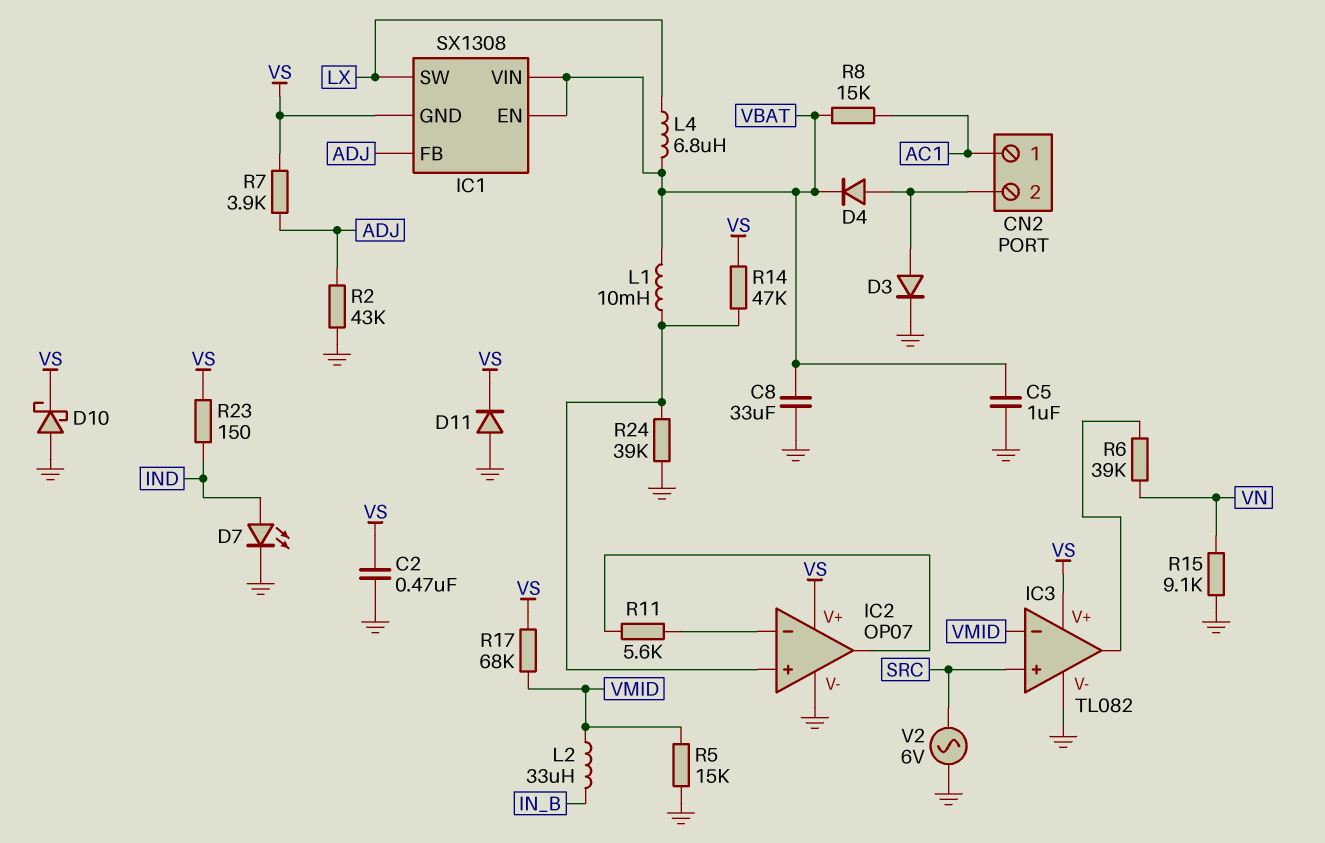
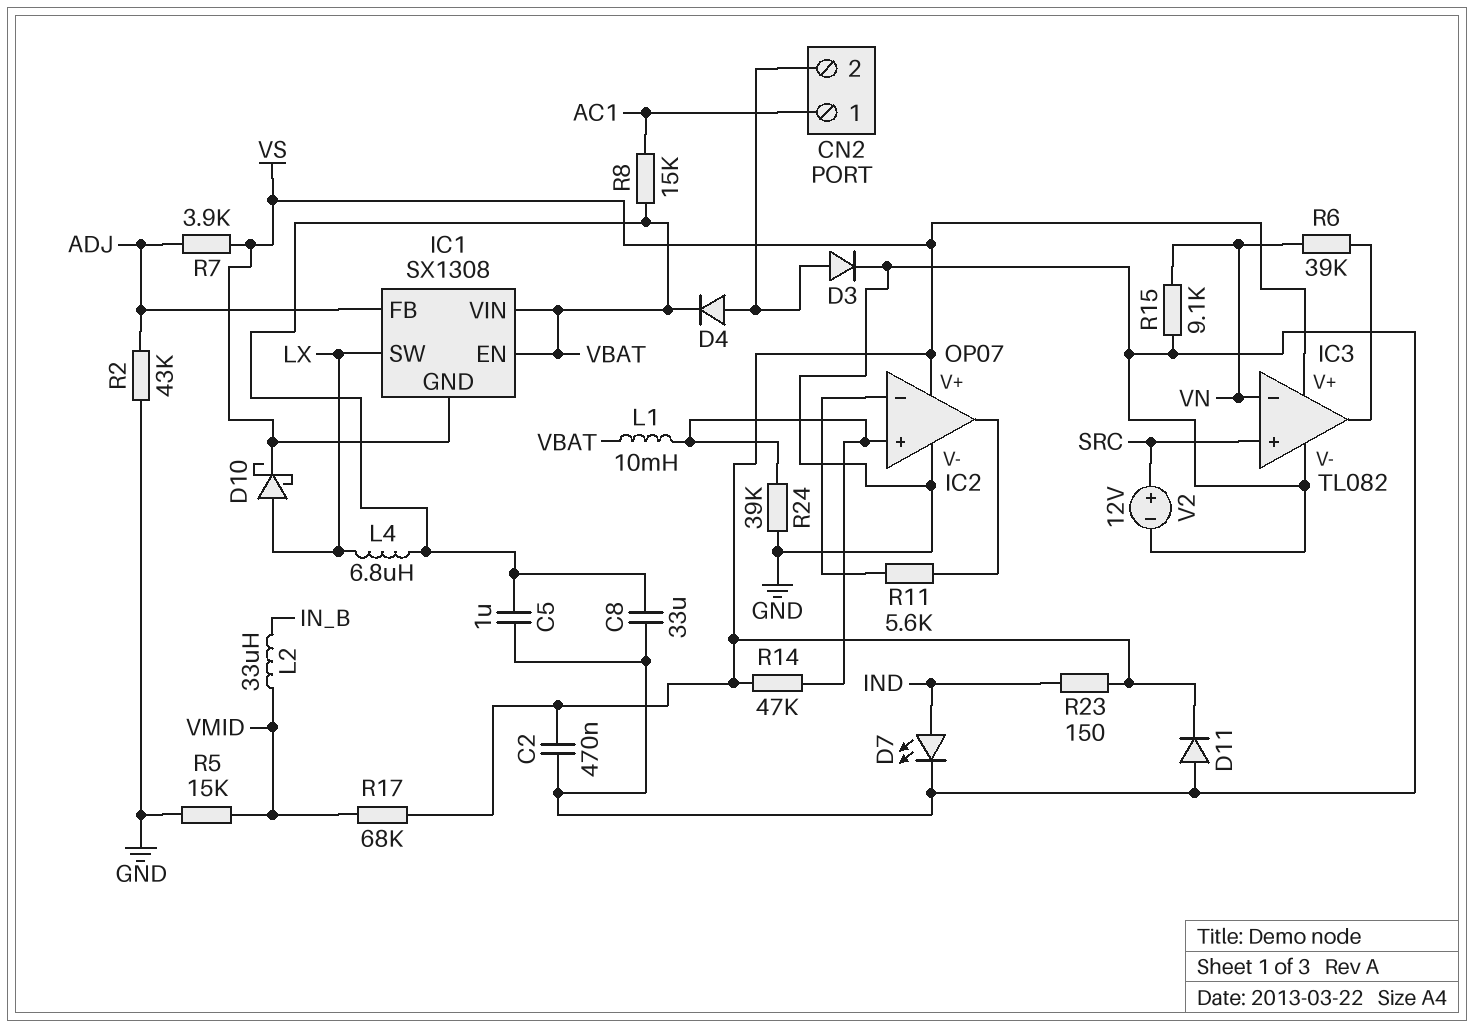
D10: schottky (A GND, K VS) -> schottky (A LX, K VS)
IC3 pin in-: VMID -> VN
V2: AC 6V (GND, SRC) -> 12V (plus SRC, minus GND)

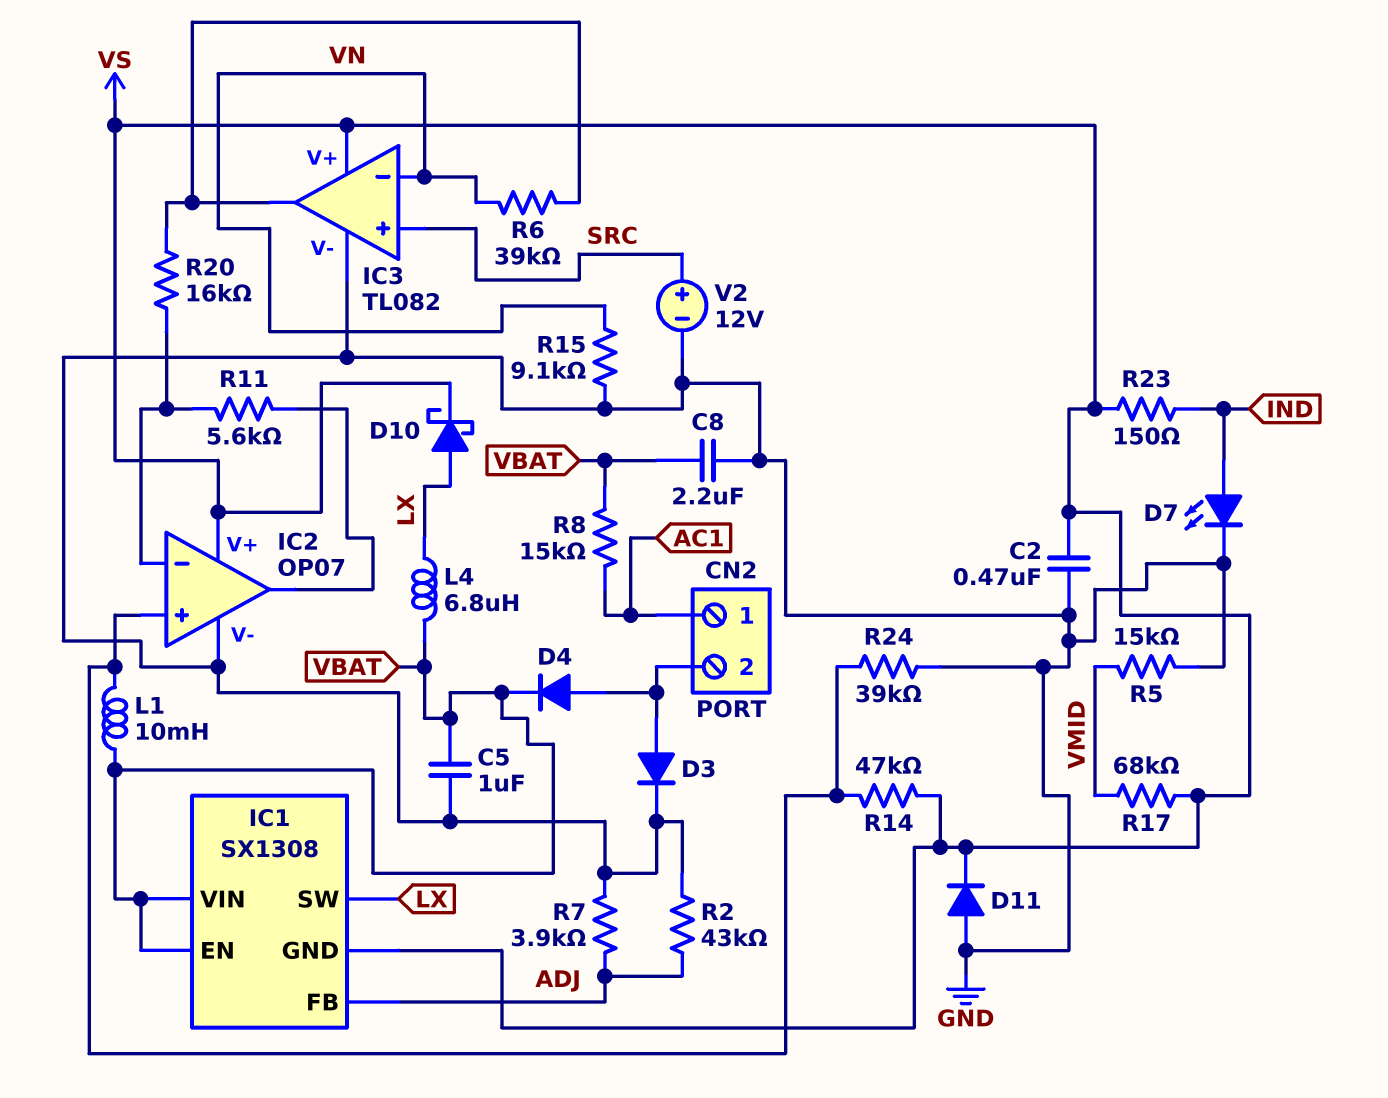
C8: 33uF (GND, VBAT) -> 2.2uF (GND, VBAT)
L2: 33uH (IN_B, VMID) -> none
R7: 3.9k (ADJ, VS) -> 3.9k (ADJ, GND)
R20: none -> 16k (IC2/in-, IC3/out)

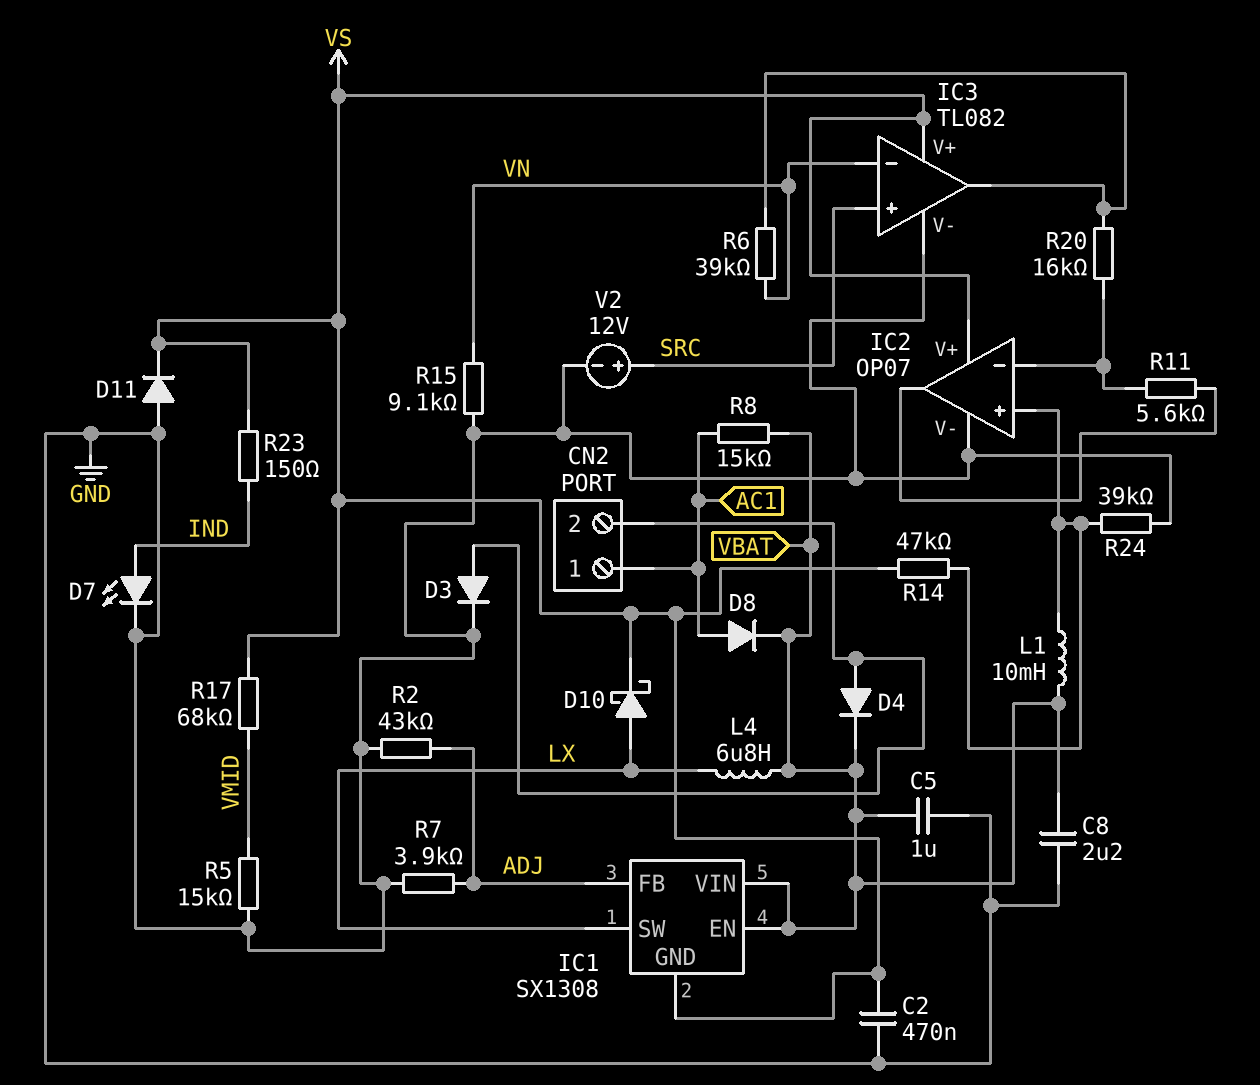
D8: none -> diode (A AC1, K VBAT)

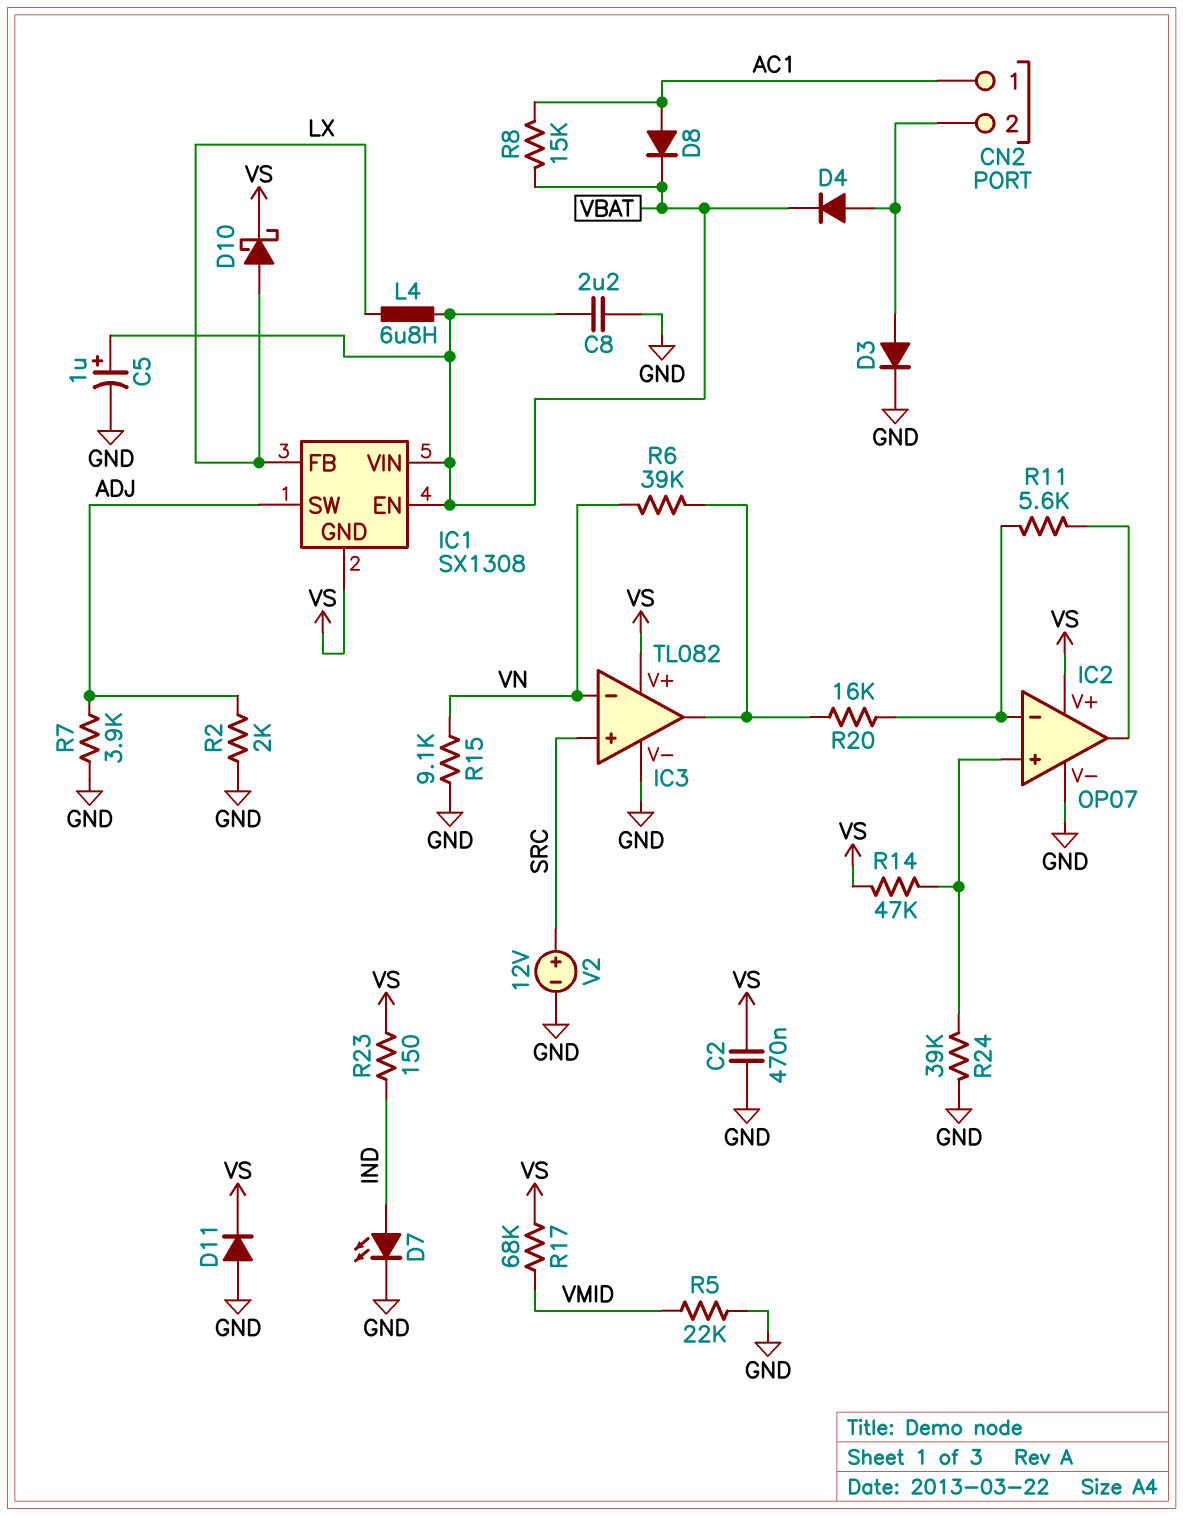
C5: 1uF (GND, VBAT) -> 1uF (plus VBAT, minus GND)
IC1 pin FB: ADJ -> LX
IC1 pin SW: LX -> ADJ
L1: 10mH (IC2/in+, VBAT) -> none
R2: 43k (ADJ, GND) -> 2k (ADJ, GND)
R5: 15k (GND, VMID) -> 22k (GND, VMID)

